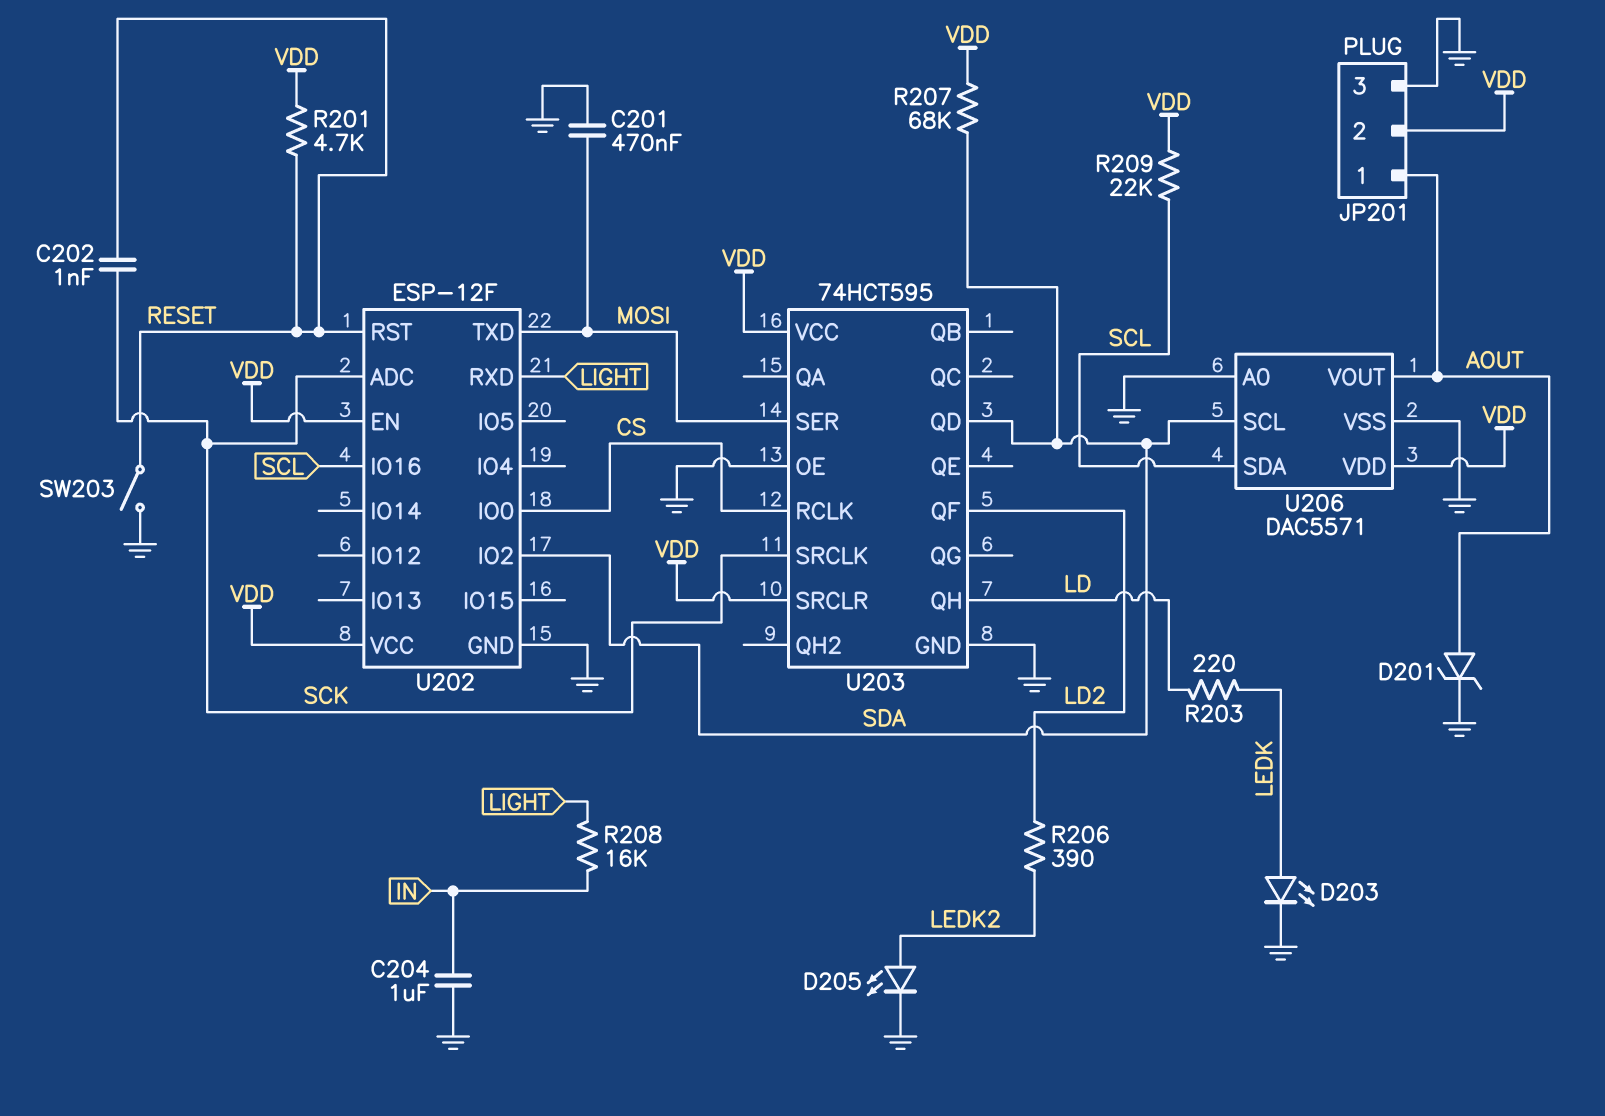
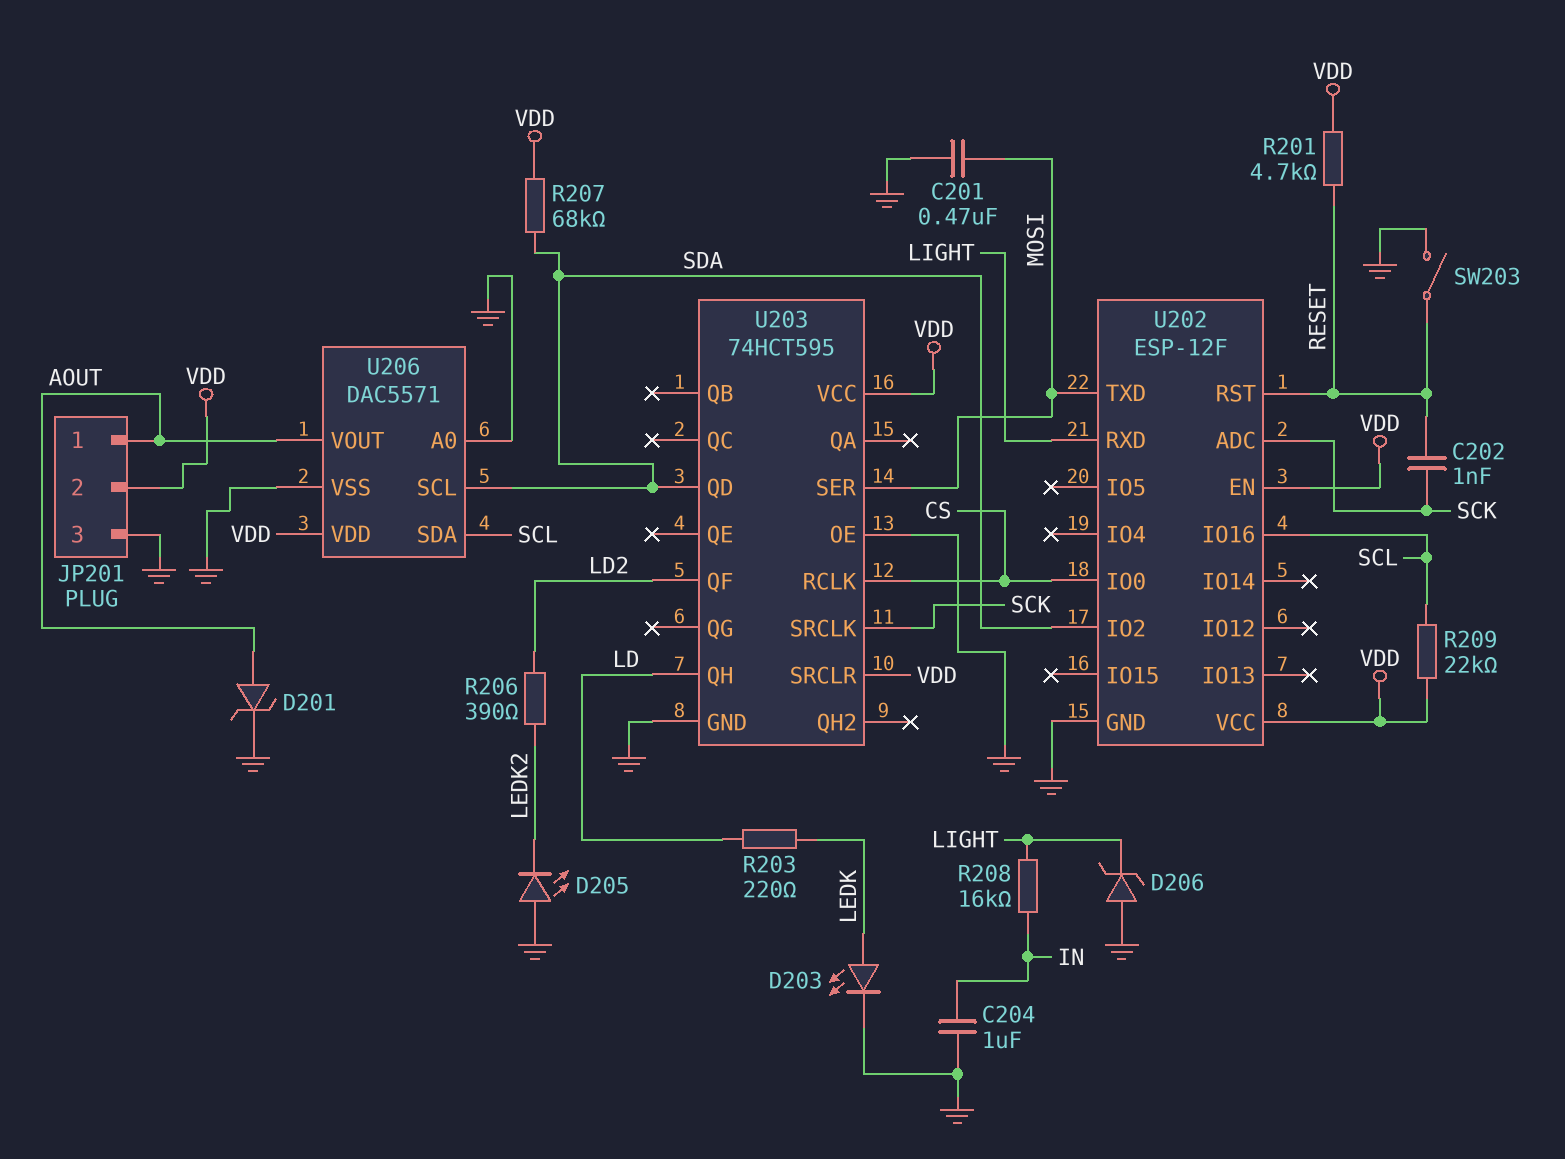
D205: LED (A LEDK2, K GND) -> LED (A GND, K LEDK2)
D206: none -> zener (A GND, K LIGHT)

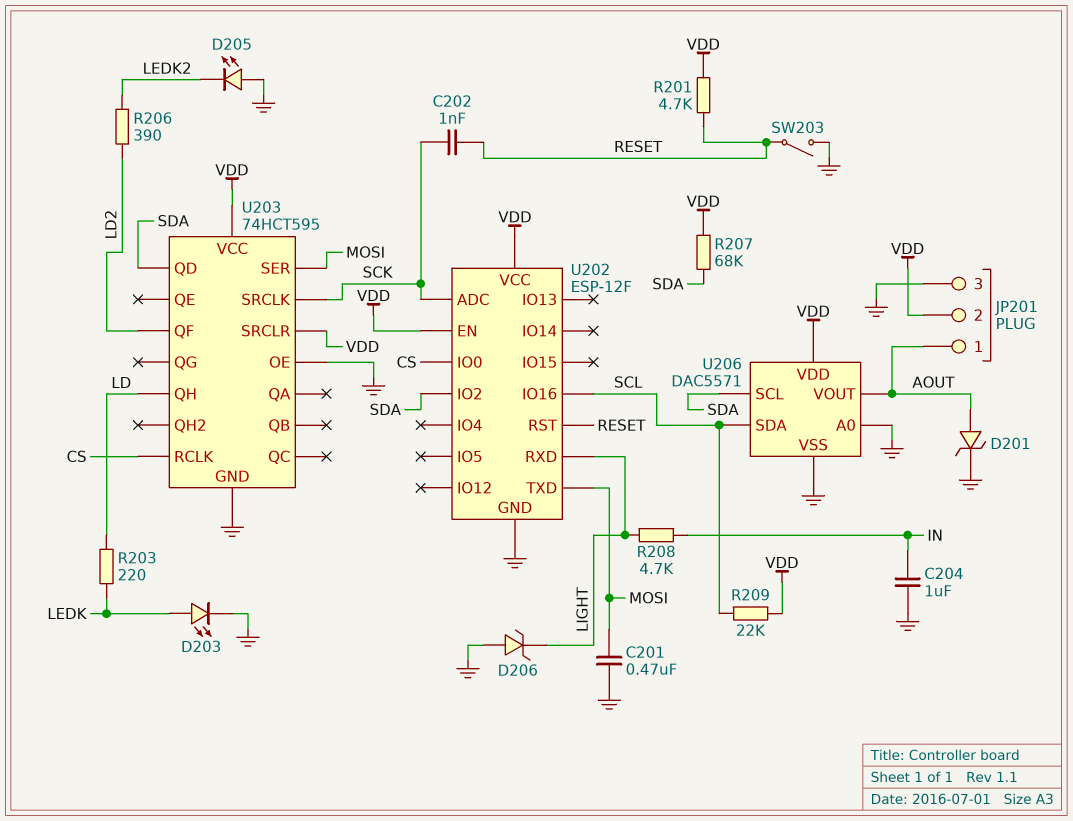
R208: 16k (IN, LIGHT) -> 4.7k (IN, LIGHT)

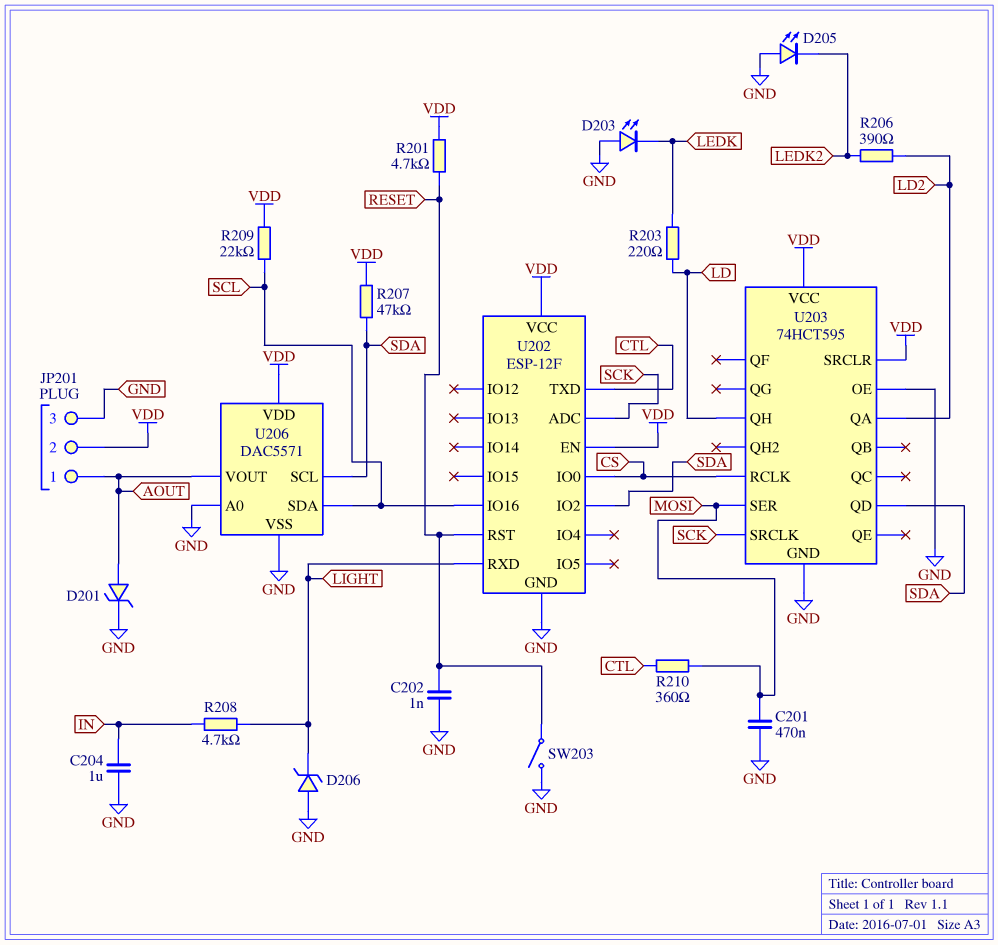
C202: 1nF (RESET, SCK) -> 1nF (GND, RESET)
D203: LED (A LEDK, K GND) -> LED (A GND, K LEDK)
R207: 68k (SDA, VDD) -> 47k (SDA, VDD)
R210: none -> 360 (CTL, MOSI)
U202 pin TXD: MOSI -> CTL
U203 pin QA: none -> LD2
U203 pin QF: LD2 -> none

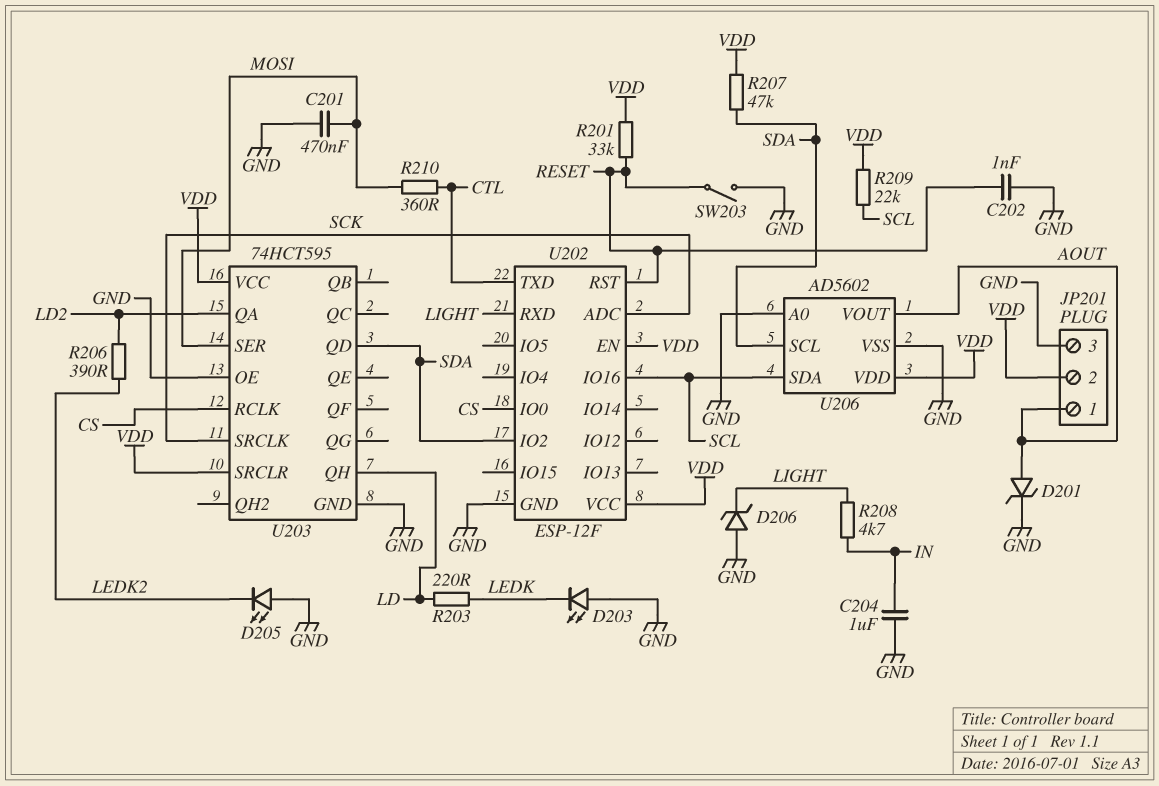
R201: 4.7k (RESET, VDD) -> 33k (RESET, VDD)
U206: DAC5571 -> AD5602

